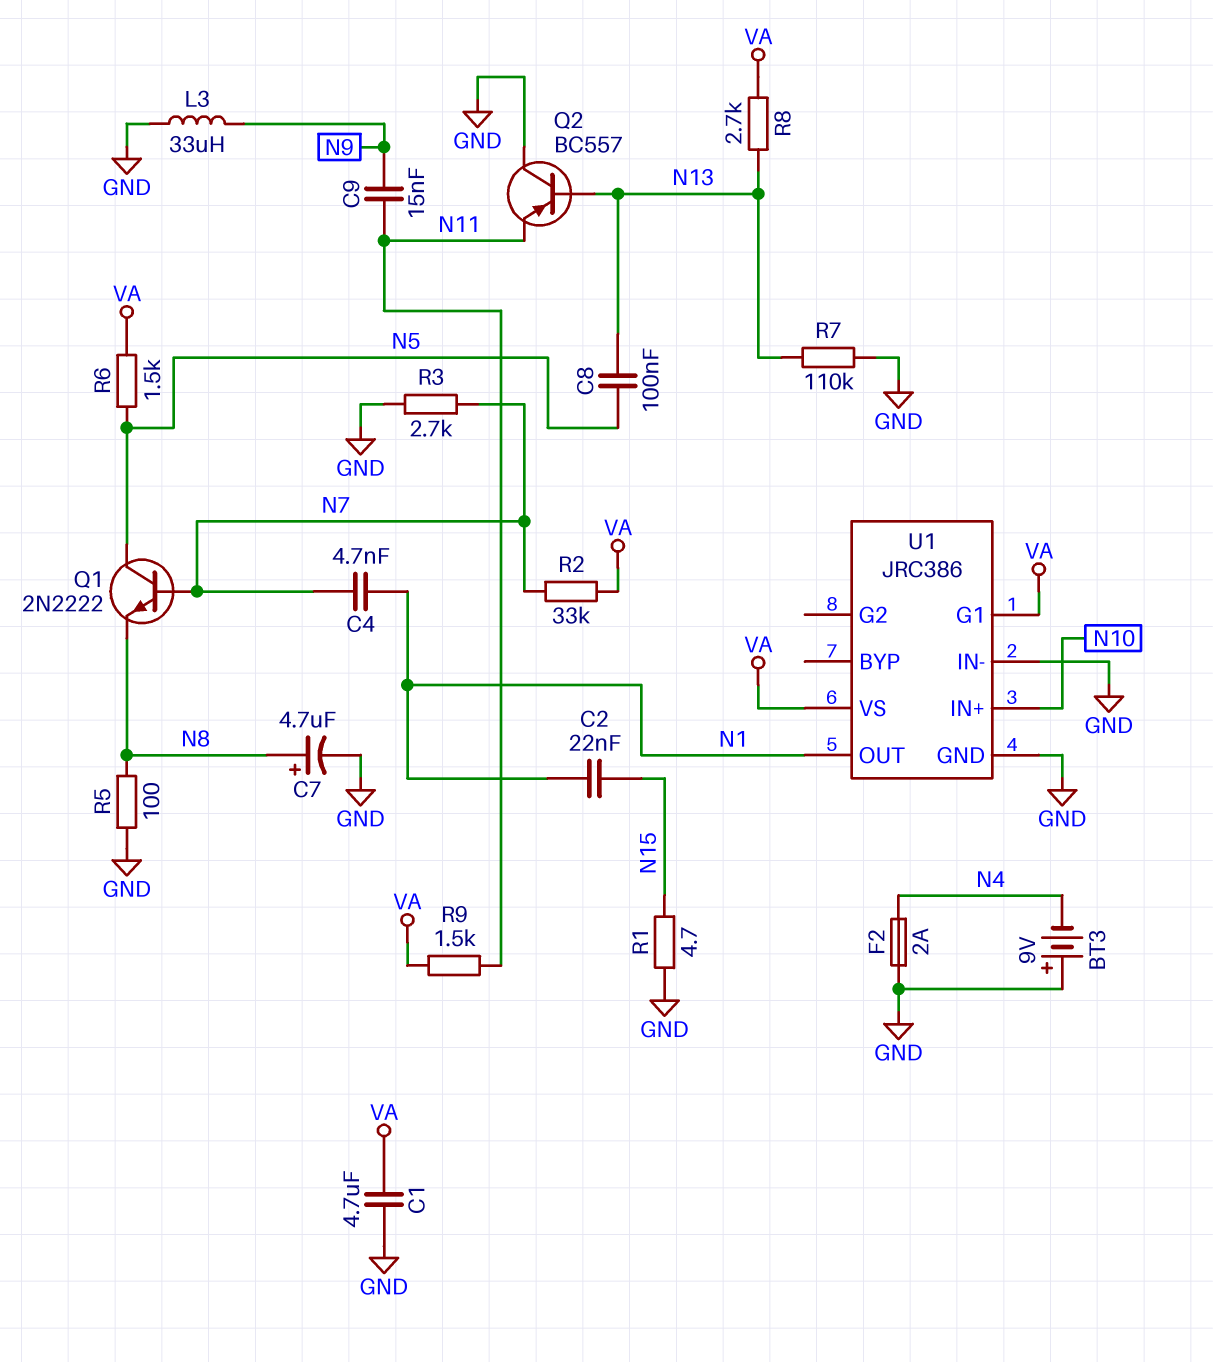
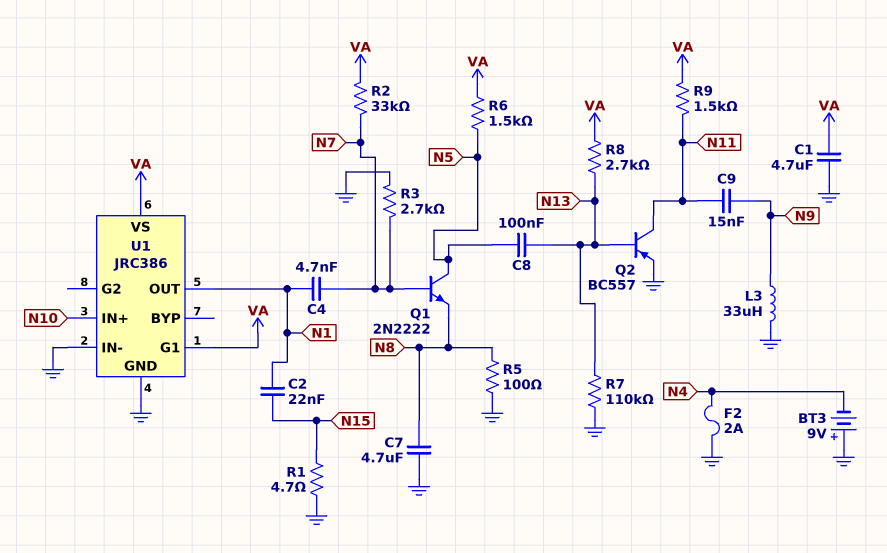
C7: 4.7uF (plus N8, minus GND) -> 4.7uF (GND, N8)
Q2: PNP BC557 (B N13, C GND, E N11) -> PNP BC557 (B N13, C N11, E GND)

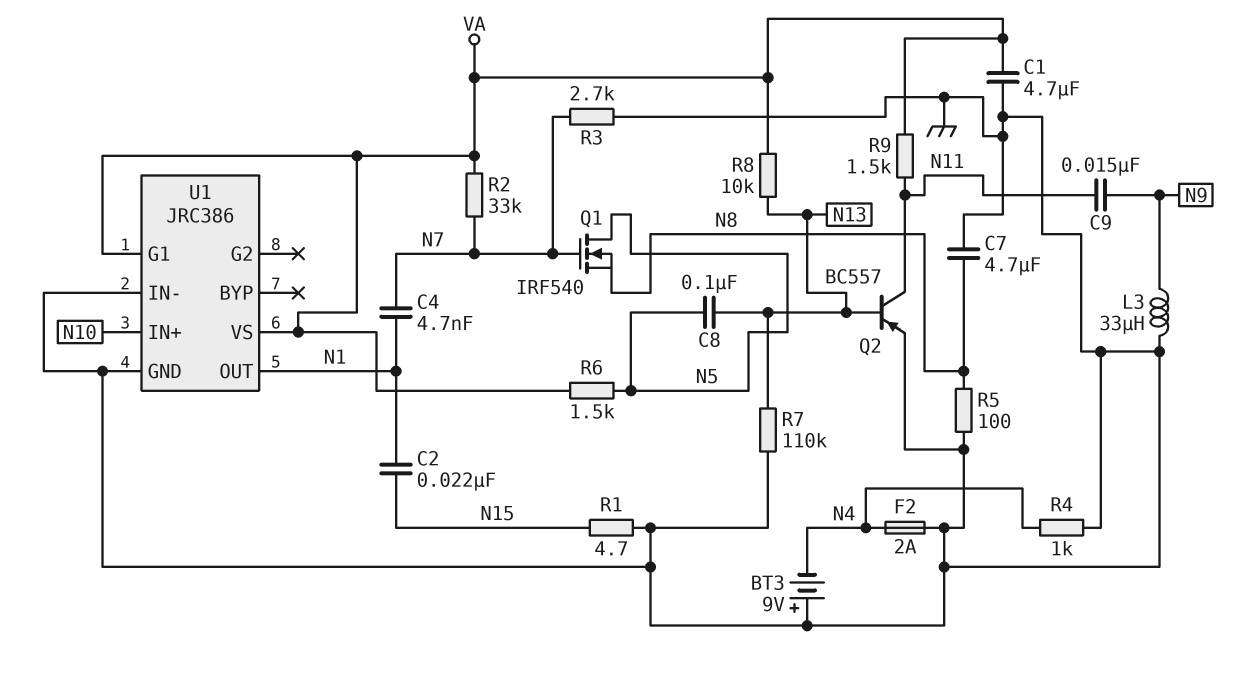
Q1: NPN 2N2222 (B N7, C N5, E N8) -> NMOS IRF540 (G N7, D N5, S N8)
R4: none -> 1k (GND, N4)
R8: 2.7k (N13, VA) -> 10k (N13, VA)

